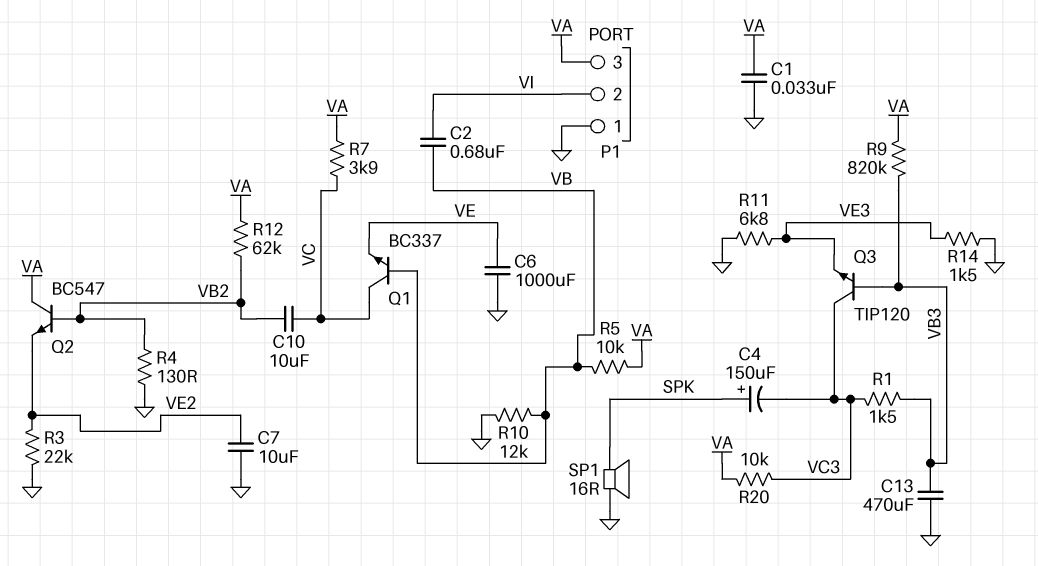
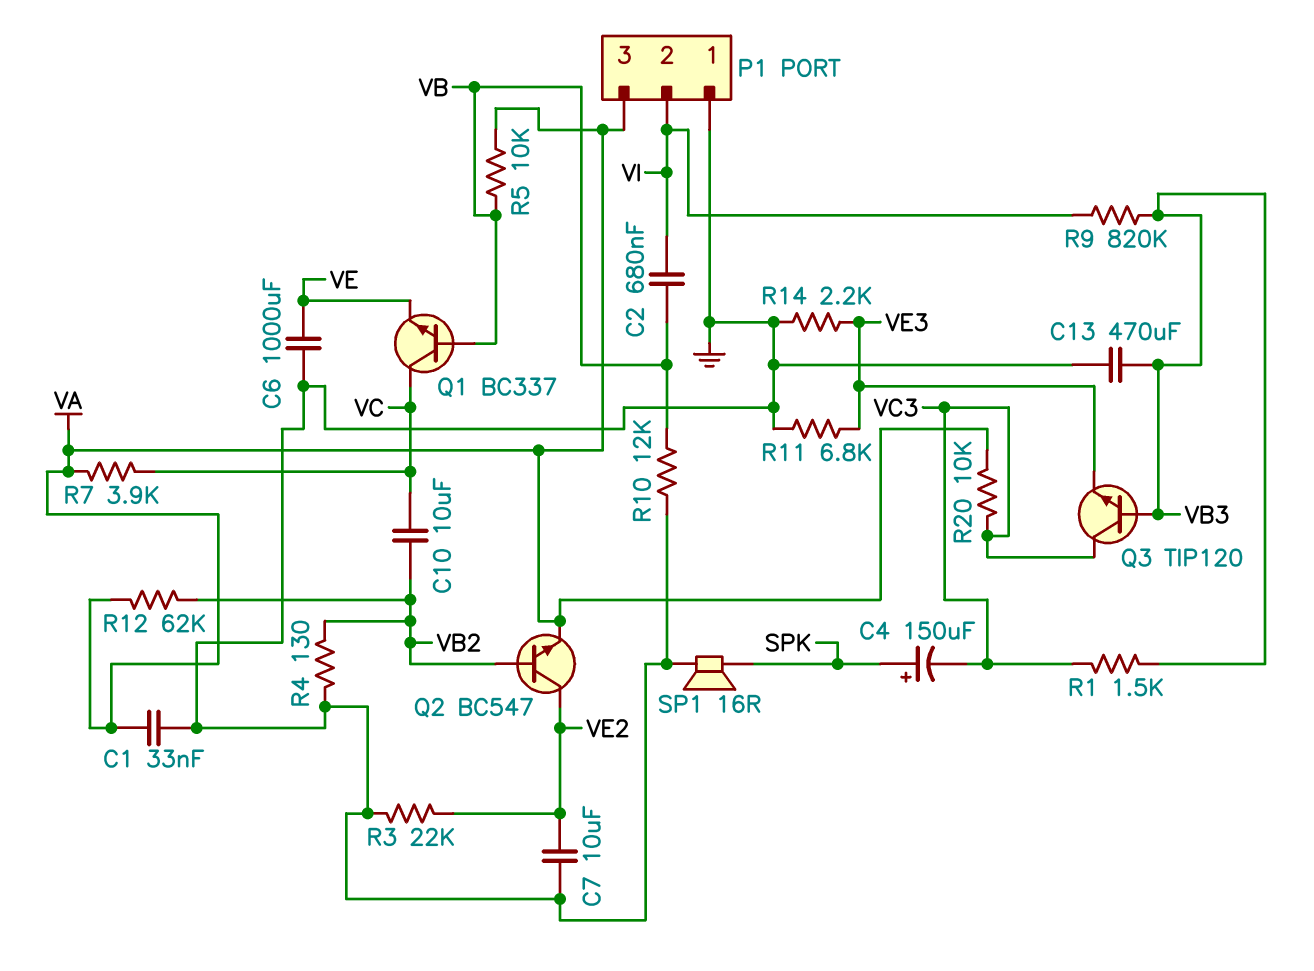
Q2: NPN BC547 (B VB2, C VA, E VE2) -> NPN BC547 (B VB2, C VE2, E VA)
R9: 820k (VA, VB3) -> 820k (VB3, VI)
R14: 1.5k (GND, VE3) -> 2.2k (GND, VE3)

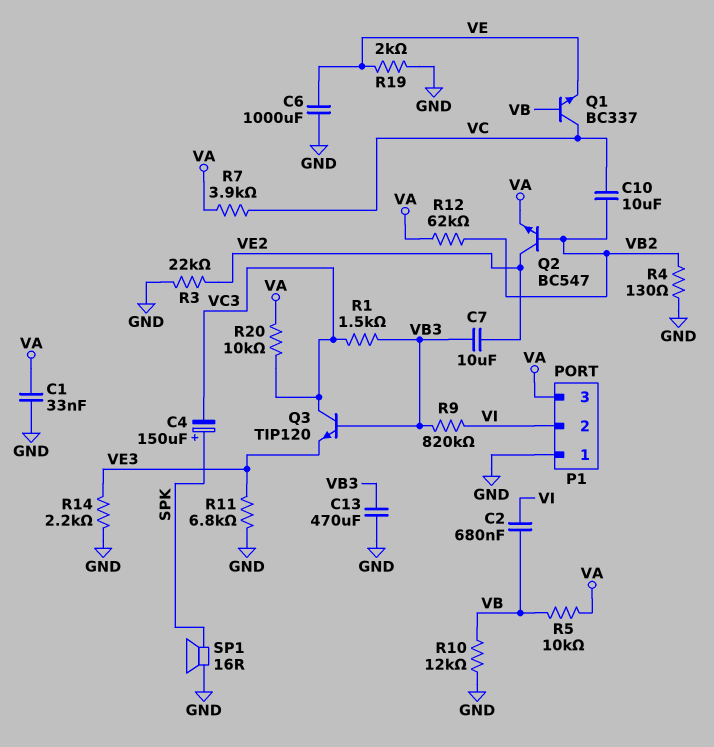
C7: 10uF (GND, VE2) -> 10uF (VB3, VE2)
R19: none -> 2k (GND, VE)

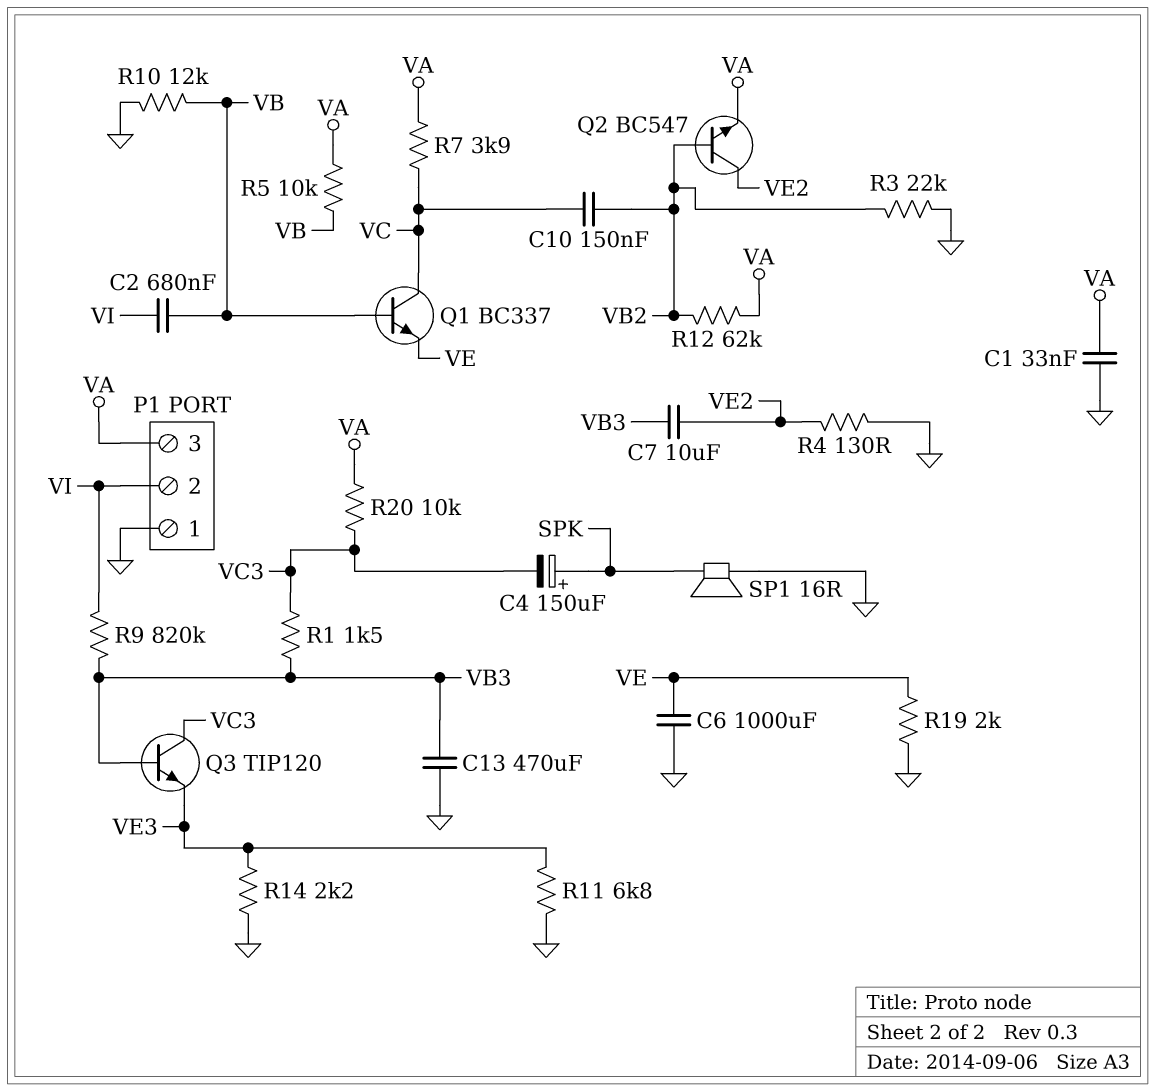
C10: 10uF (VB2, VC) -> 150nF (VB2, VC)
R3: 22k (GND, VE2) -> 22k (GND, VB2)
R4: 130 (GND, VB2) -> 130 (GND, VE2)

